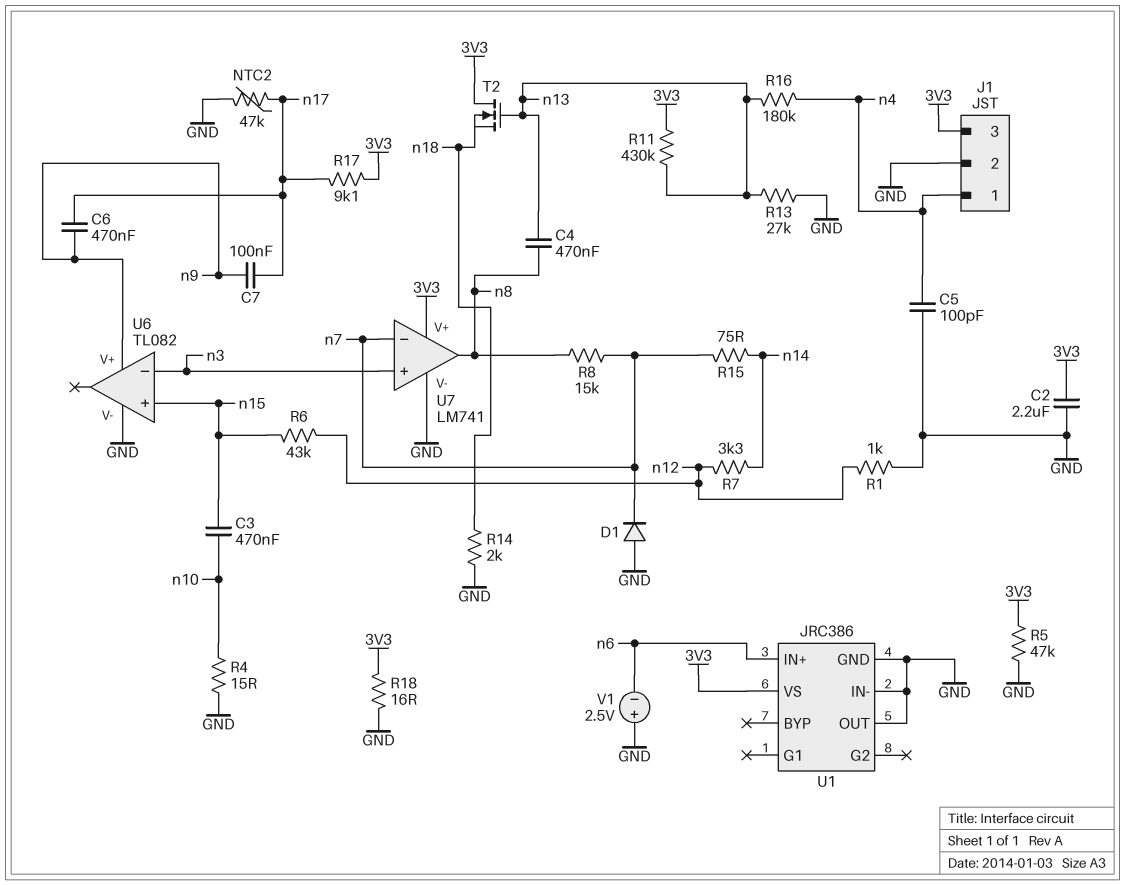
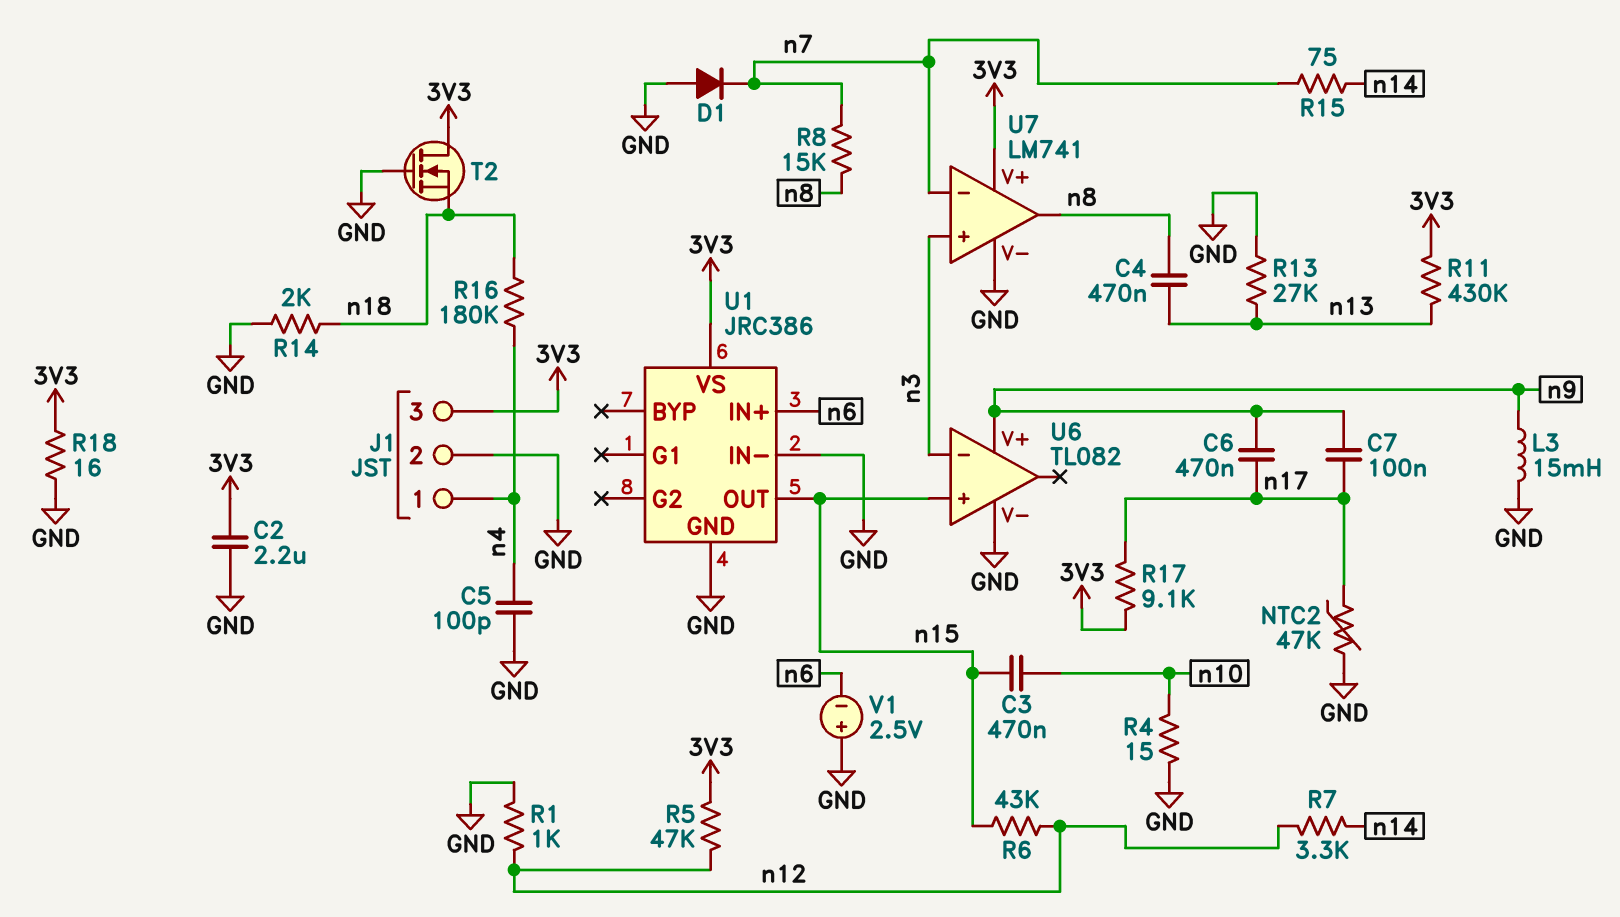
L3: none -> 15mH (GND, n9)
R5: 47k (3V3, GND) -> 47k (3V3, n12)
R16: 180k (n4, n13) -> 180k (n4, n18)
T2: NMOS (G n13, D 3V3, S n18) -> NMOS (G GND, D 3V3, S n18)
U1 pin OUT: GND -> n15

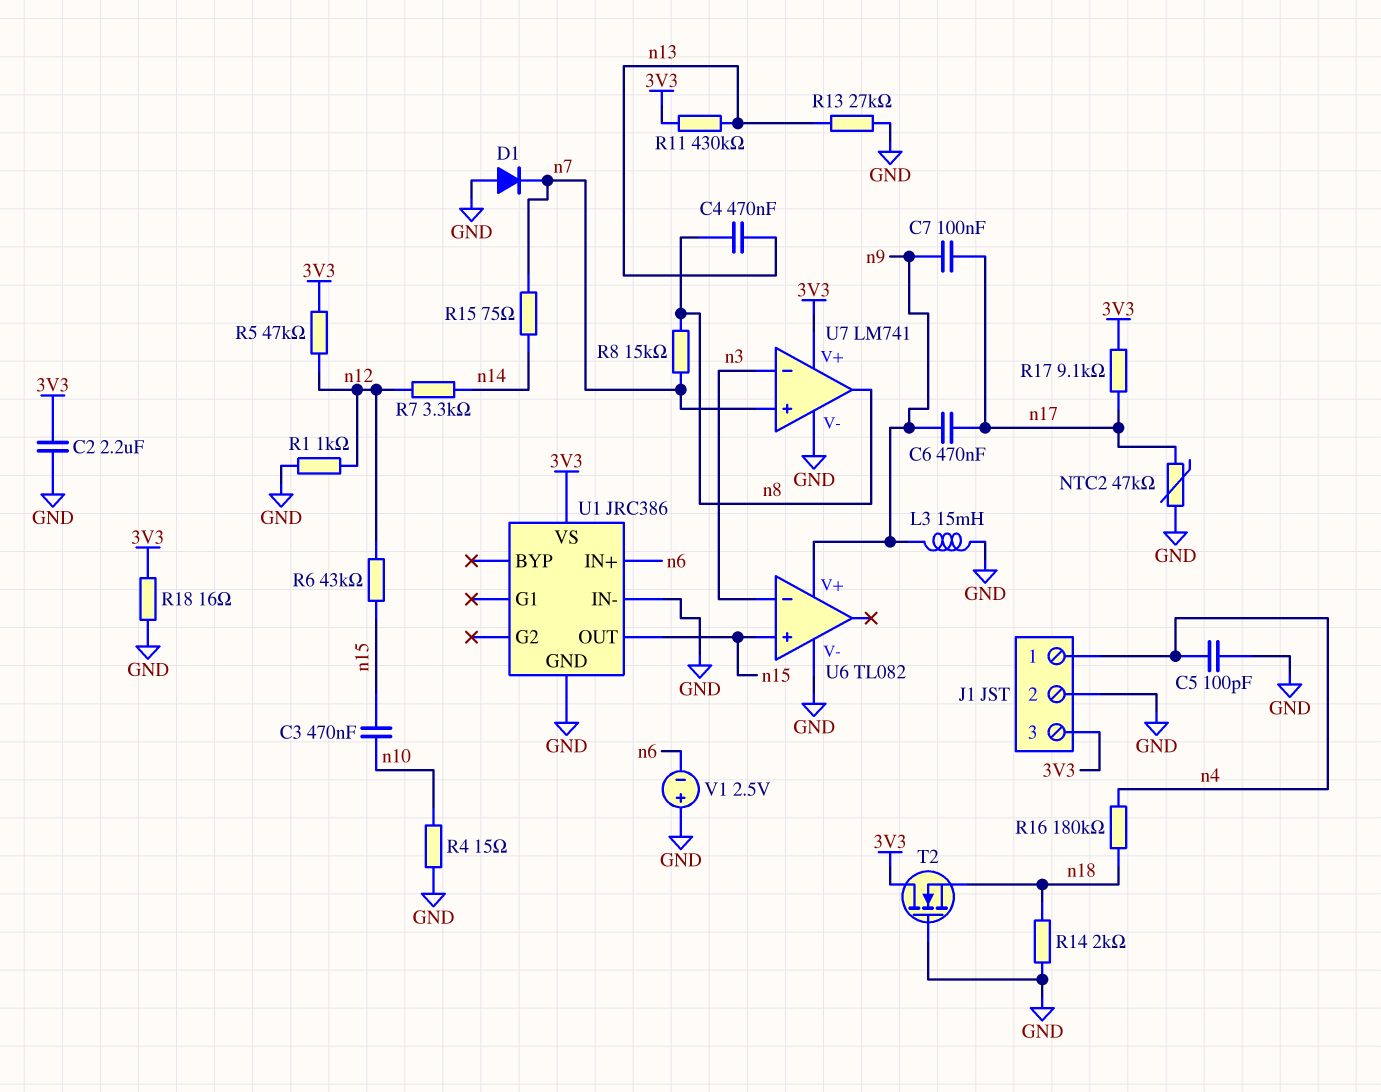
U7 pin in+: n3 -> n7
U7 pin in-: n7 -> n3

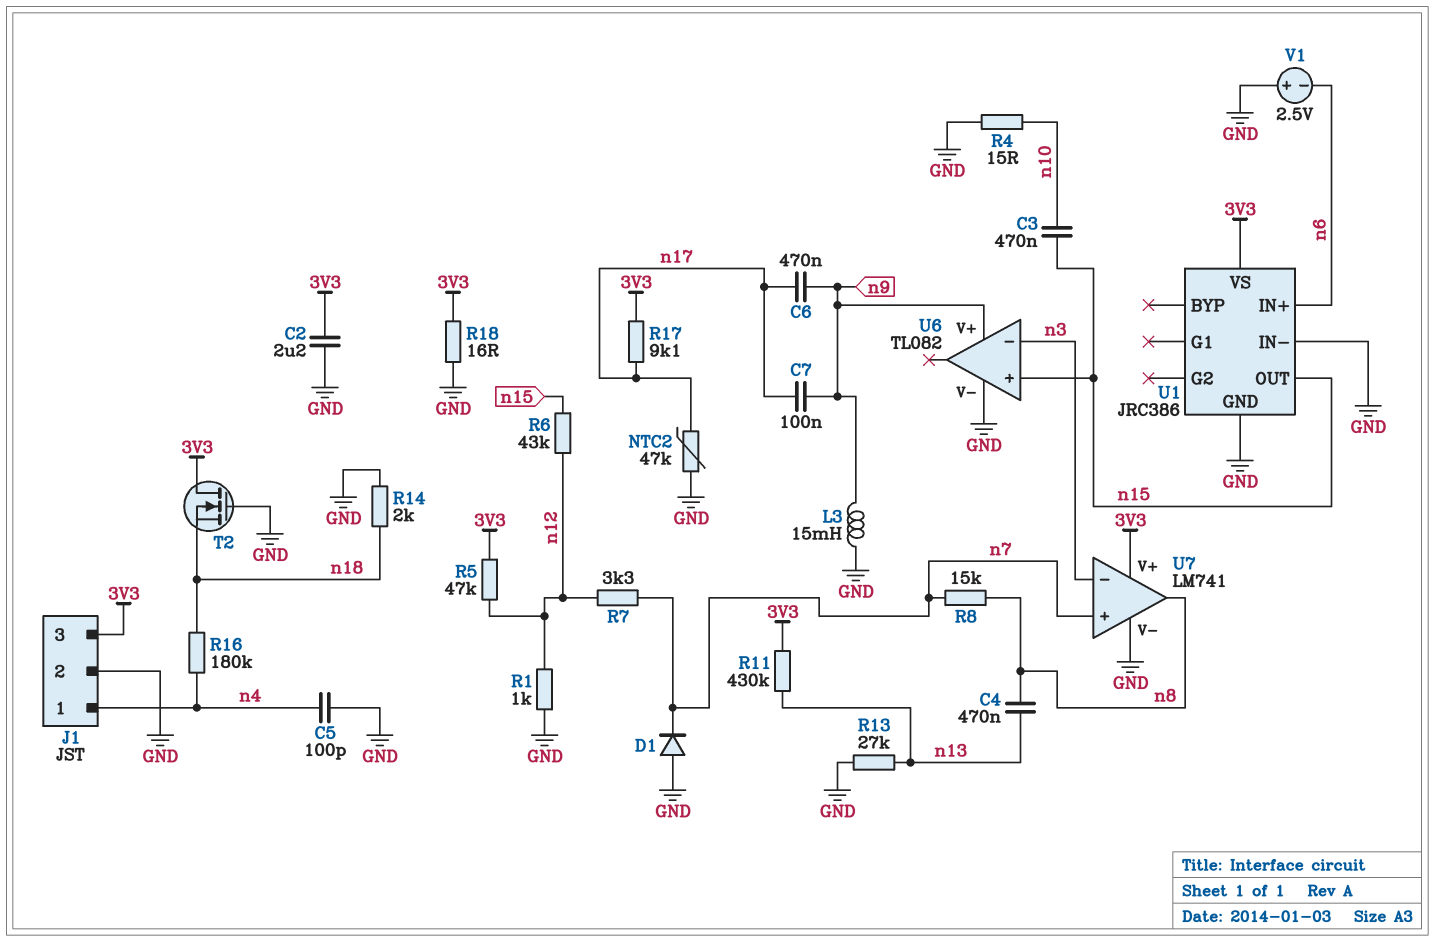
R7: 3.3k (n12, n14) -> 3.3k (n7, n12)
R15: 75 (n7, n14) -> none

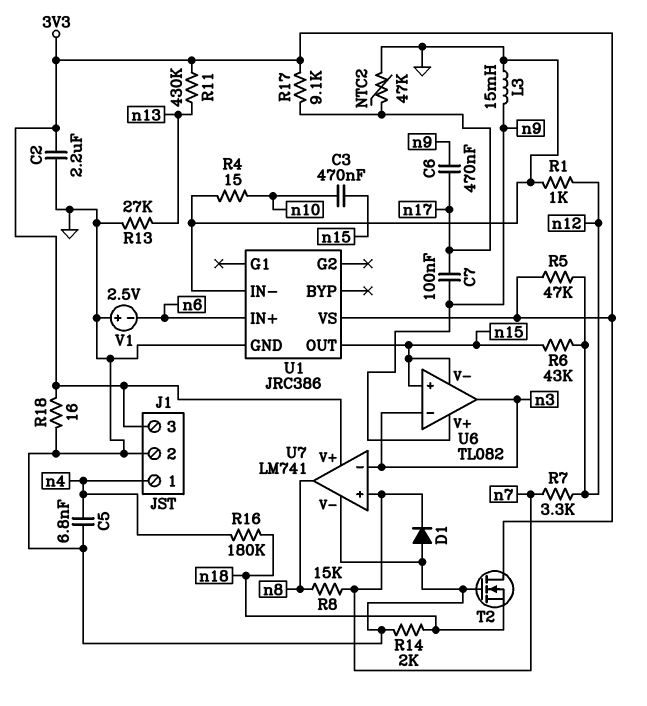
C4: 470nF (n8, n13) -> none
C5: 100pF (GND, n4) -> 6.8nF (GND, n4)
U6 pin V-: GND -> n15
U6 pin out: none -> n3

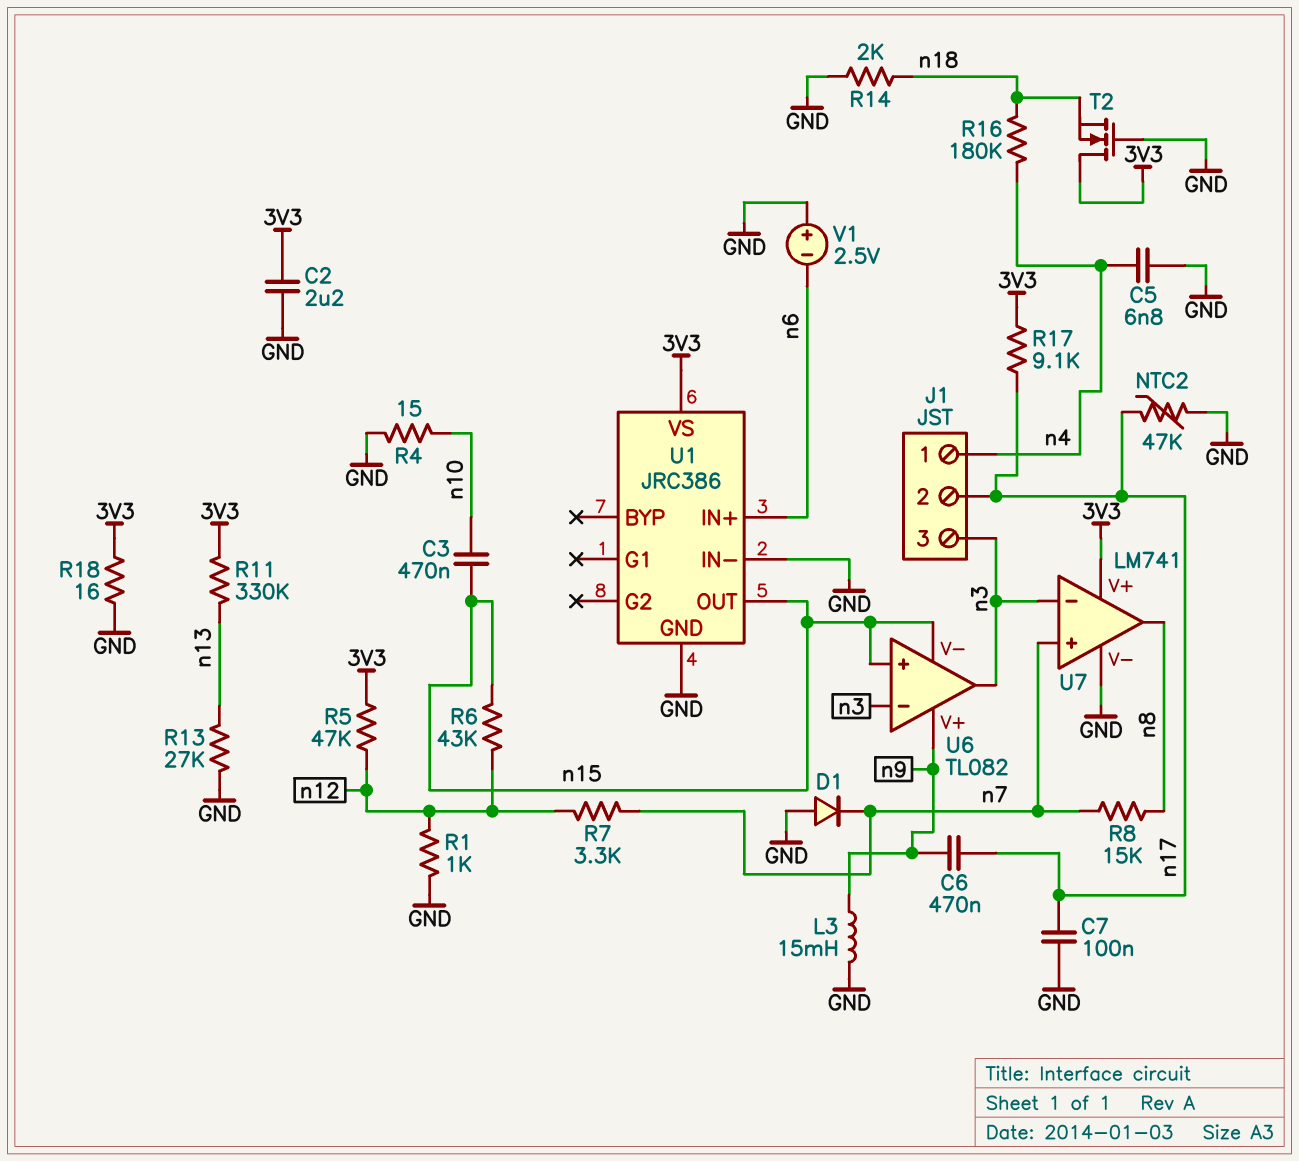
C7: 100nF (n9, n17) -> 100nF (GND, n17)
J1 pin 2: GND -> n17
J1 pin 3: 3V3 -> n3
R11: 430k (3V3, n13) -> 330k (3V3, n13)

